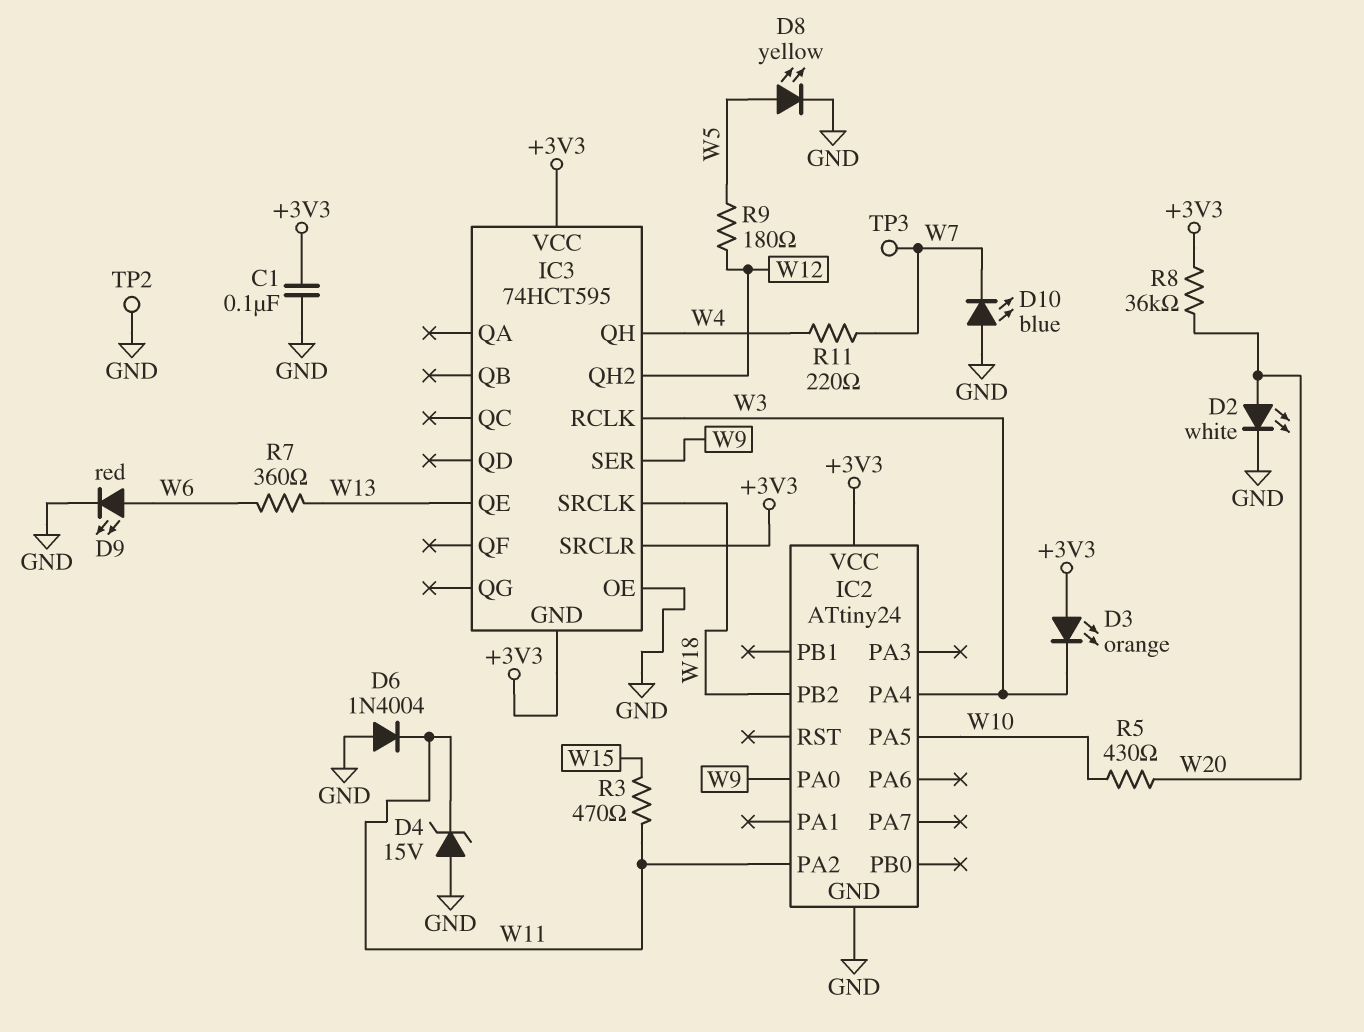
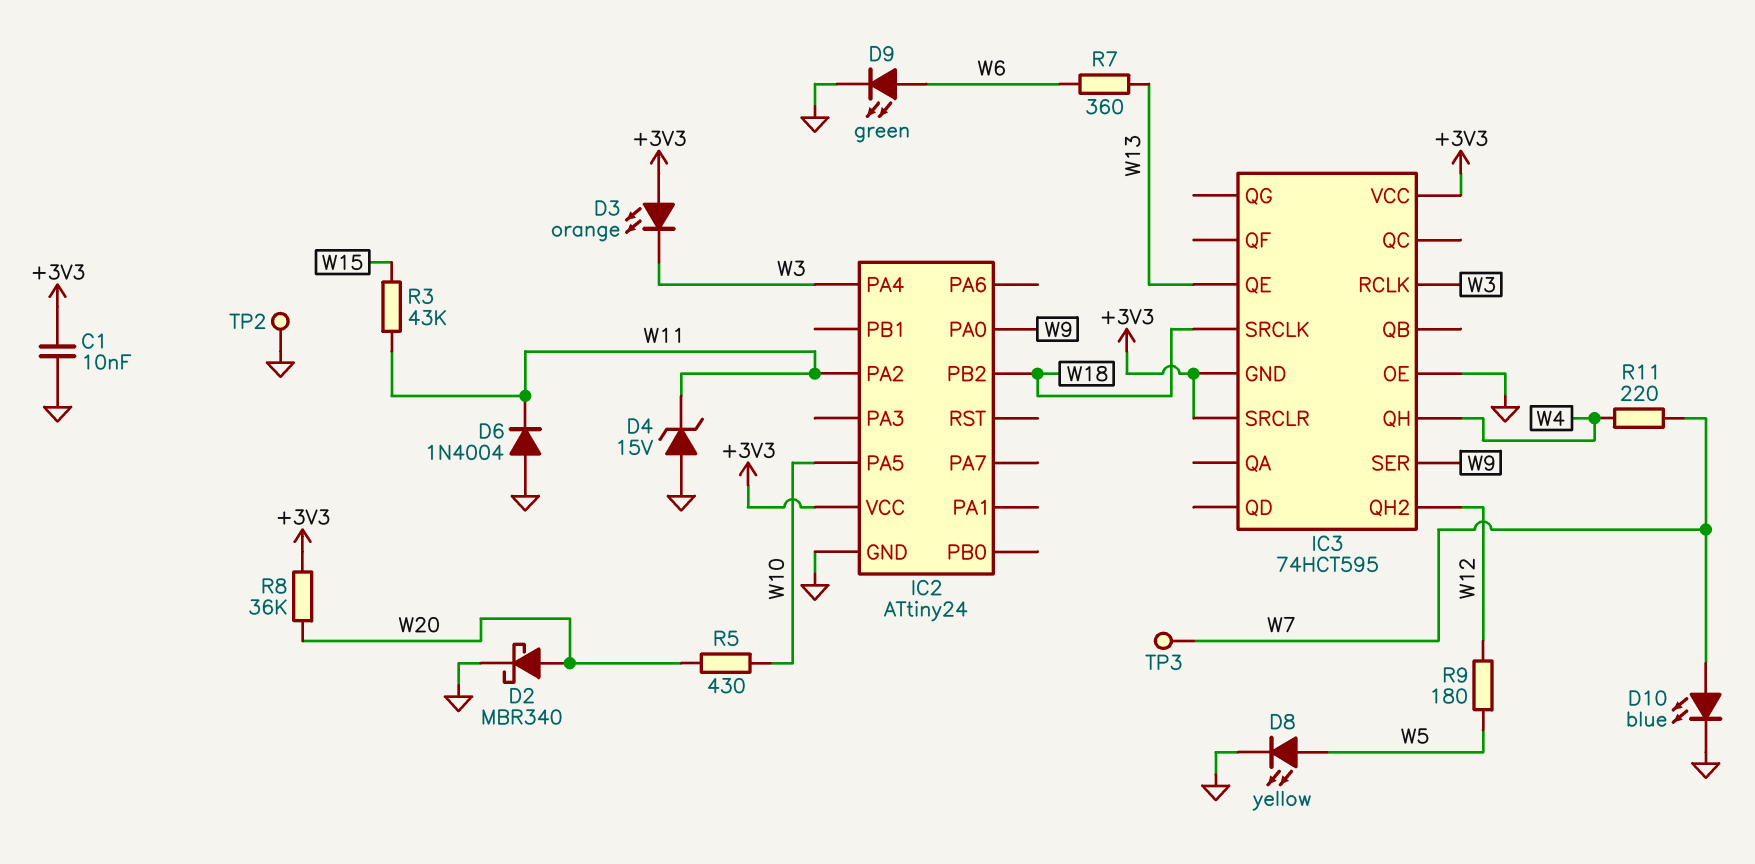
C1: 100nF (+3V3, GND) -> 10nF (+3V3, GND)
D2: LED white (A W20, K GND) -> schottky MBR340 (A W20, K GND)
D9: LED red (A W6, K GND) -> LED green (A W6, K GND)
D10: LED blue (A GND, K W7) -> LED blue (A W7, K GND)
R3: 470 (W11, W15) -> 43k (W11, W15)

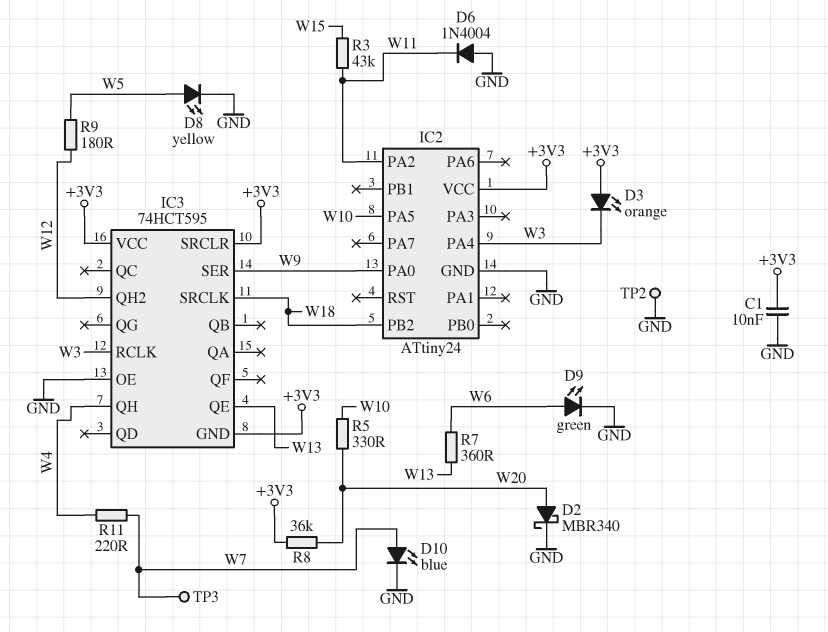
D4: zener 15V (A GND, K W11) -> none
R5: 430 (W10, W20) -> 330 (W10, W20)

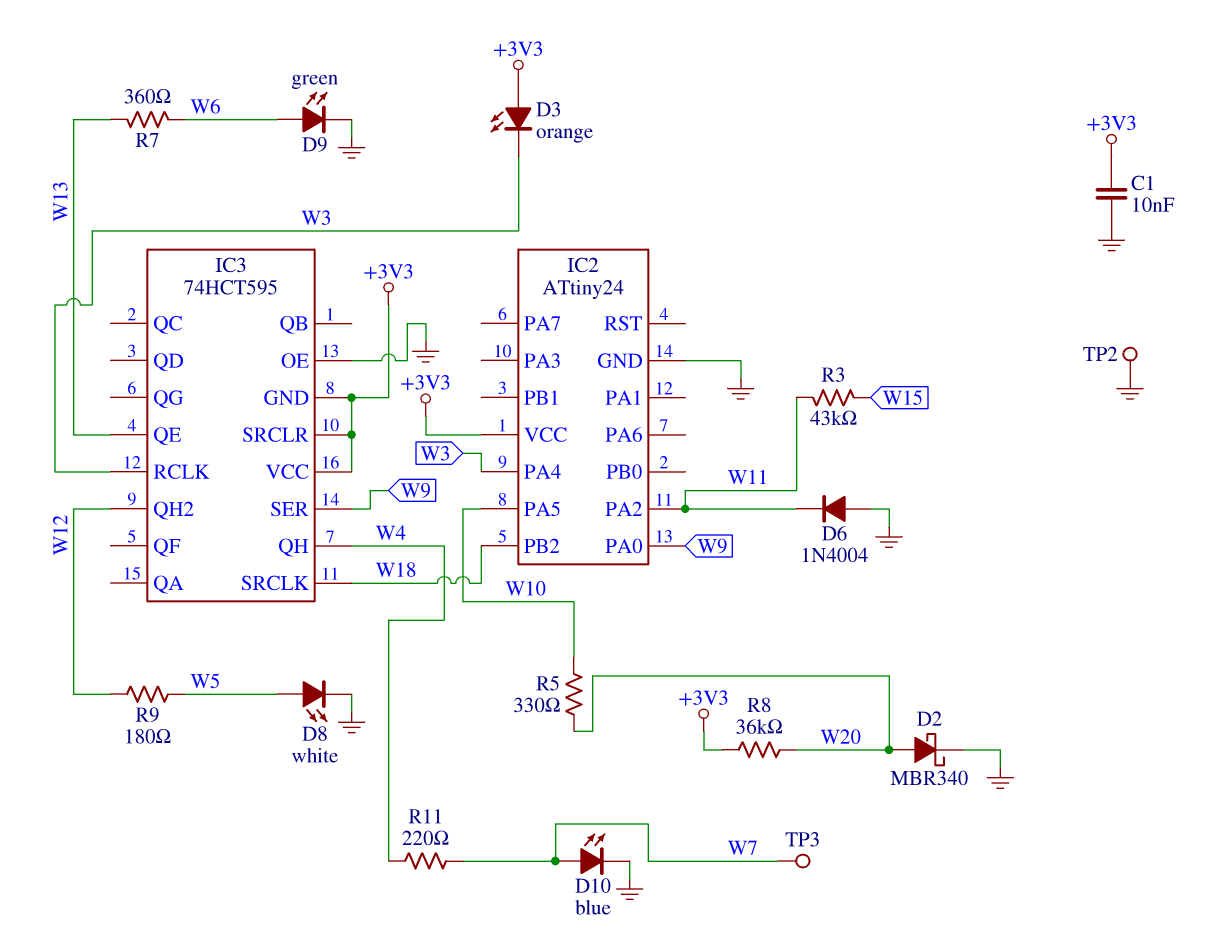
D8: LED yellow (A W5, K GND) -> LED white (A W5, K GND)

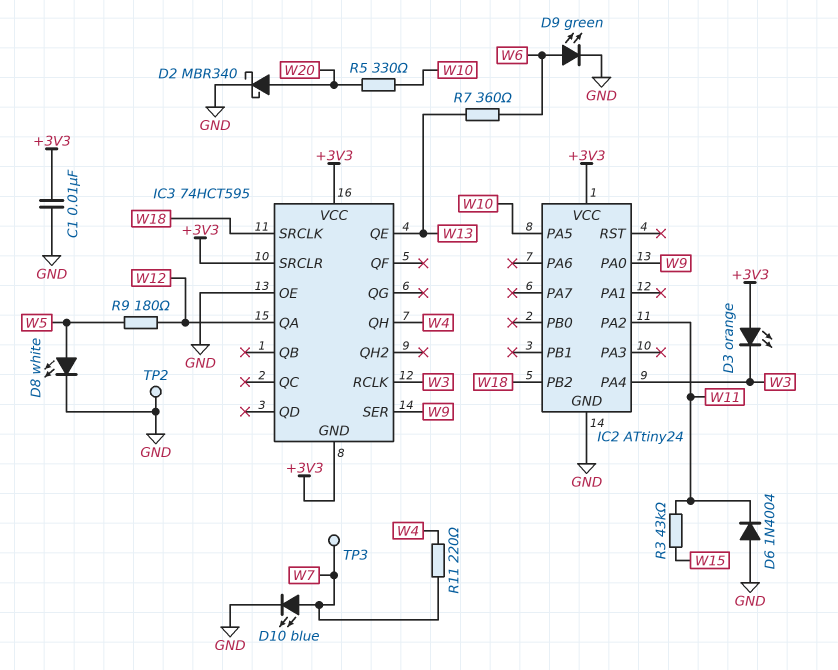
IC3 pin QA: none -> W12
IC3 pin QH2: W12 -> none
R8: 36k (+3V3, W20) -> none

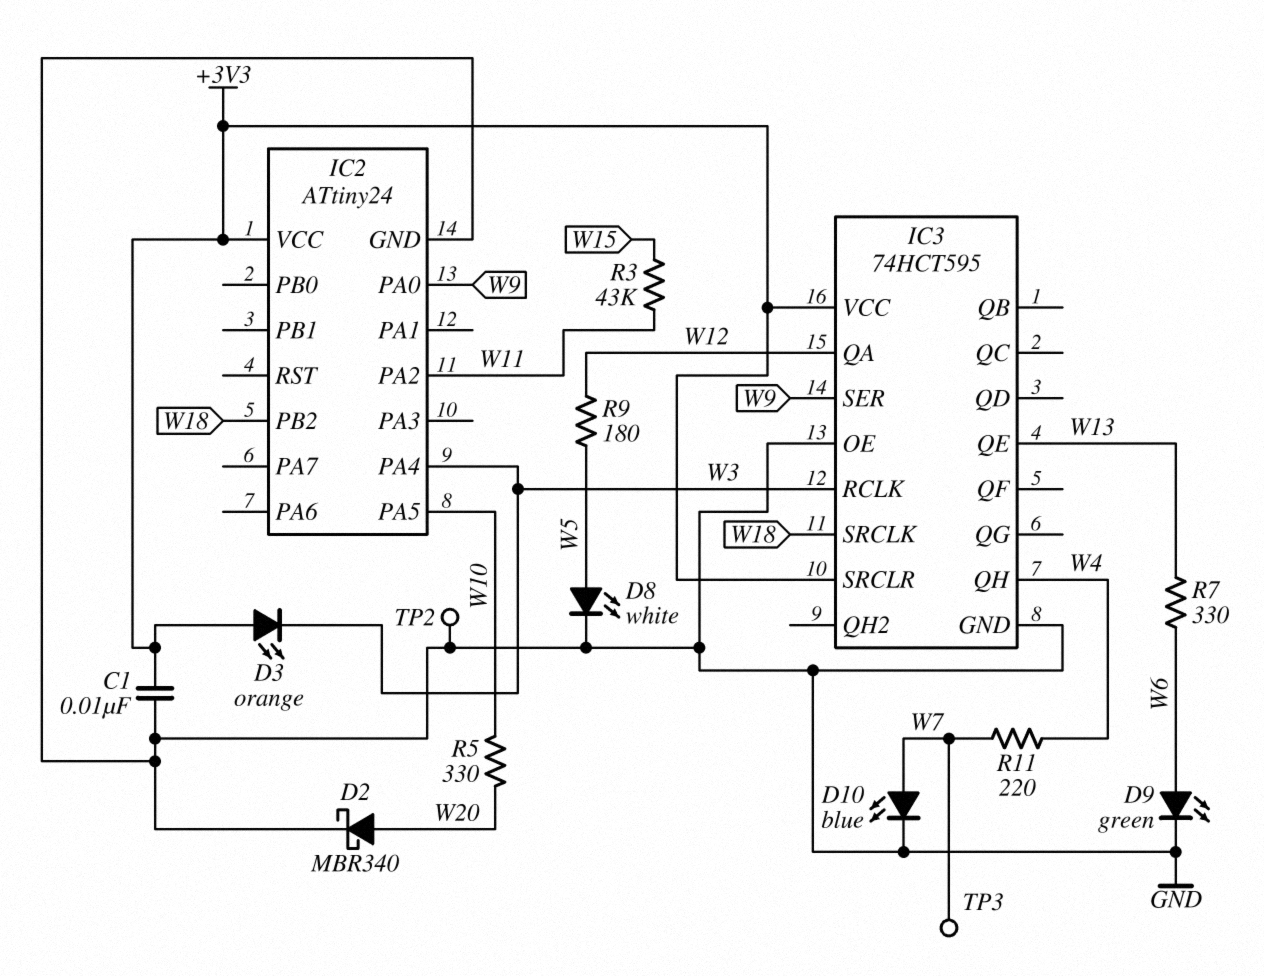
D6: diode 1N4004 (A GND, K W11) -> none
IC3 pin GND: +3V3 -> GND
R7: 360 (W6, W13) -> 330 (W6, W13)

